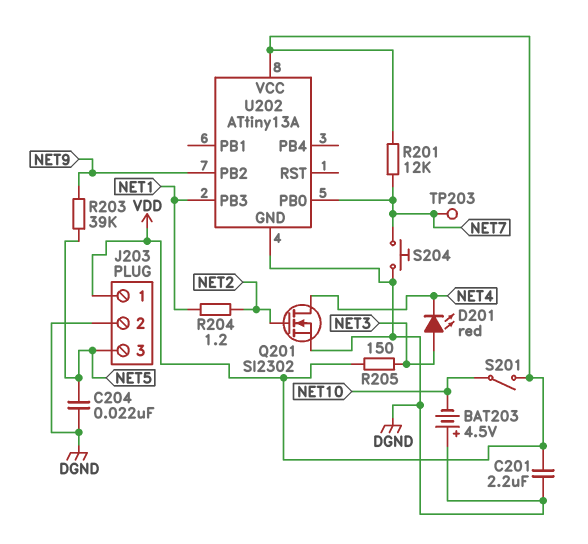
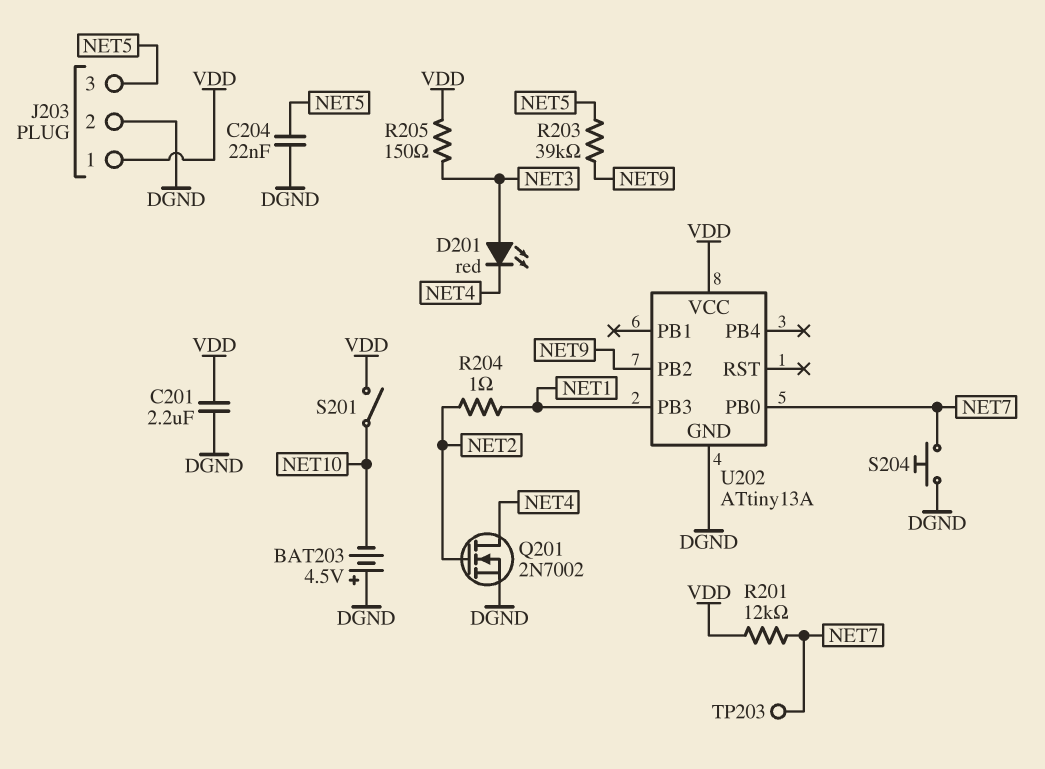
Q201: NMOS SI2302 (G NET2, D NET4, S DGND) -> NMOS 2N7002 (G NET2, D NET4, S DGND)
R204: 1.2 (NET1, NET2) -> 1 (NET1, NET2)

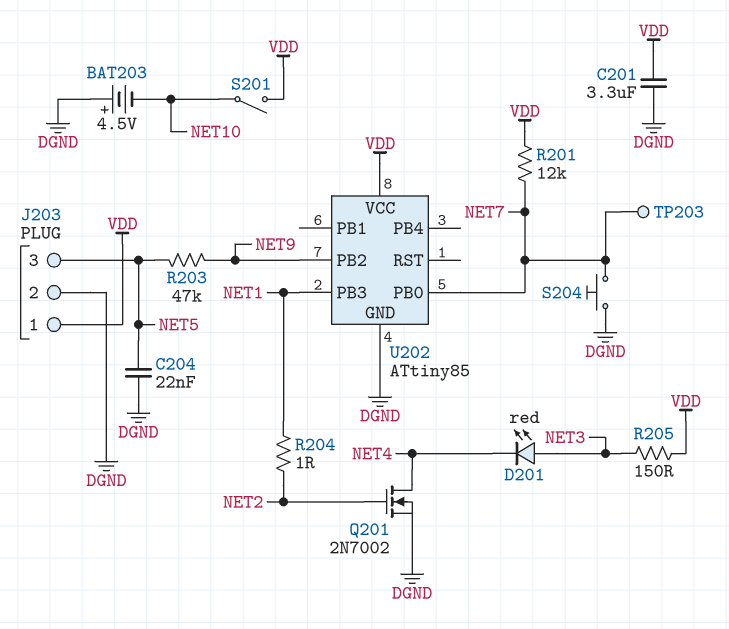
C201: 2.2uF (DGND, VDD) -> 3.3uF (DGND, VDD)
R203: 39k (NET5, NET9) -> 47k (NET5, NET9)
U202: ATtiny13A -> ATtiny85

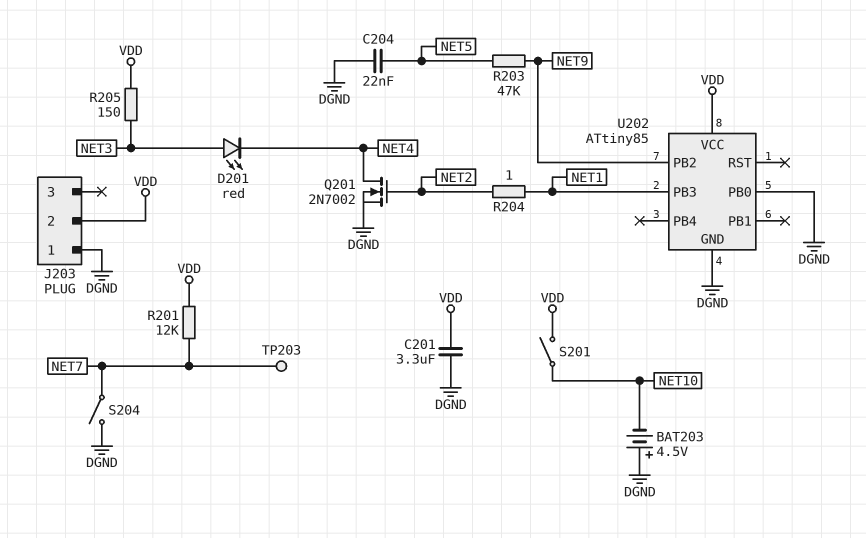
J203 pin 1: VDD -> DGND
J203 pin 2: DGND -> VDD
J203 pin 3: NET5 -> none
S204: button (DGND, NET7) -> switch (DGND, NET7)
U202 pin PB0: NET7 -> DGND

